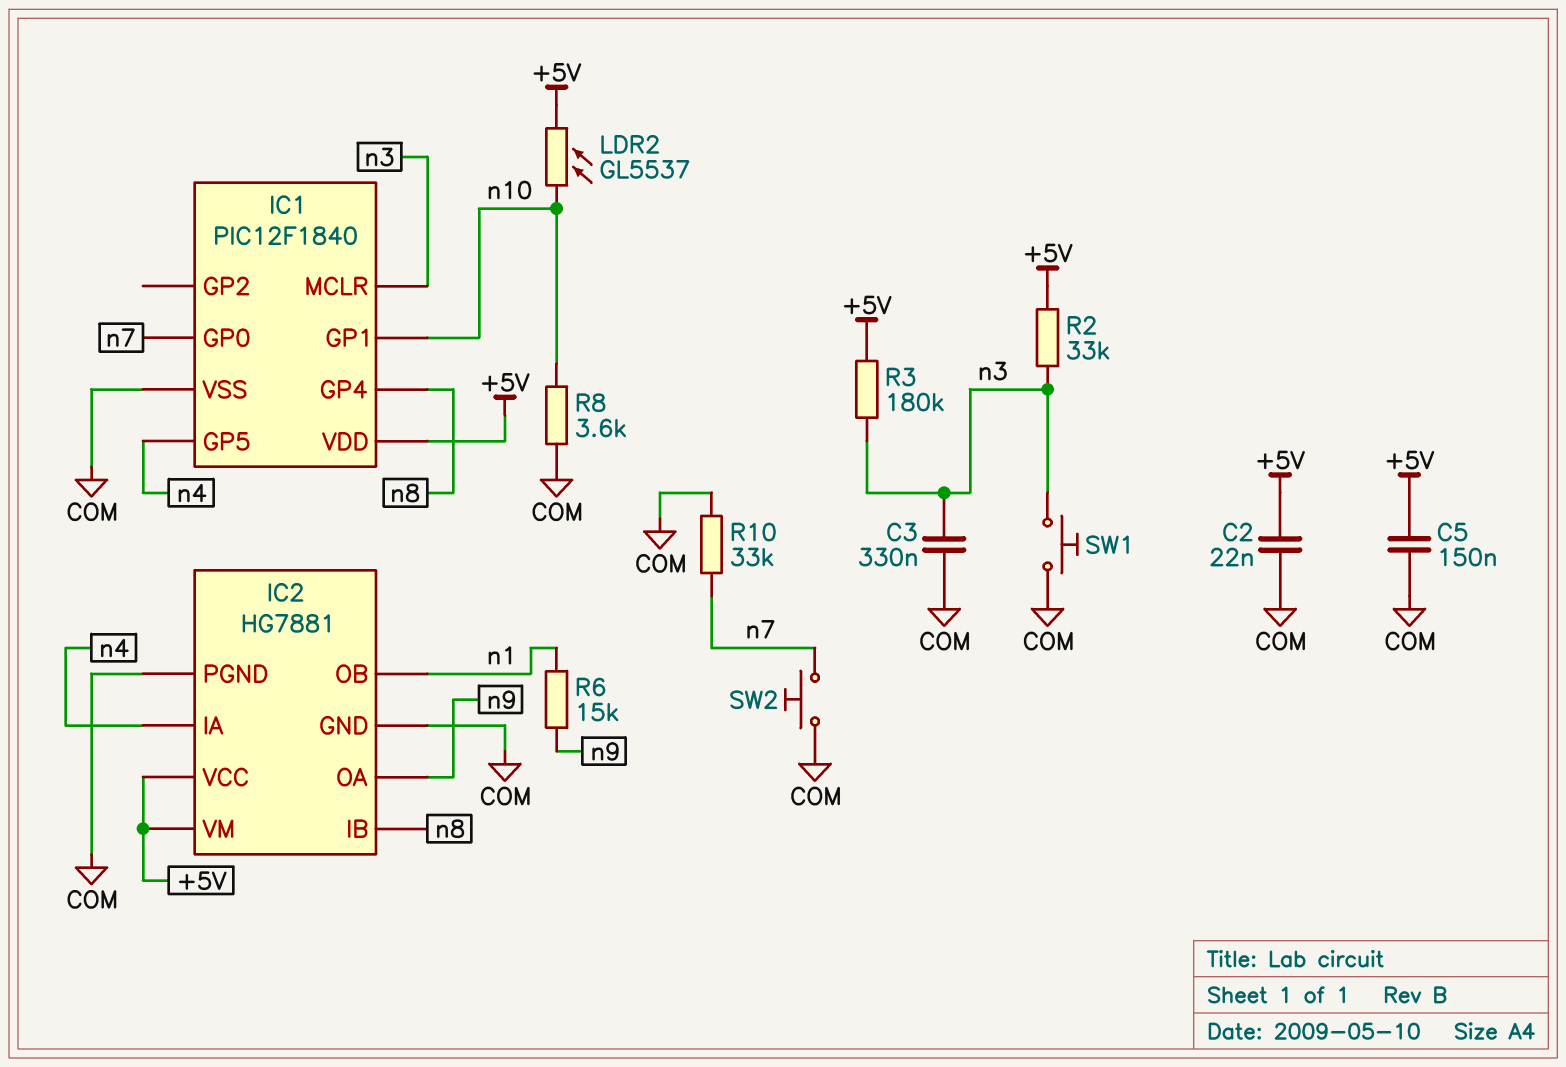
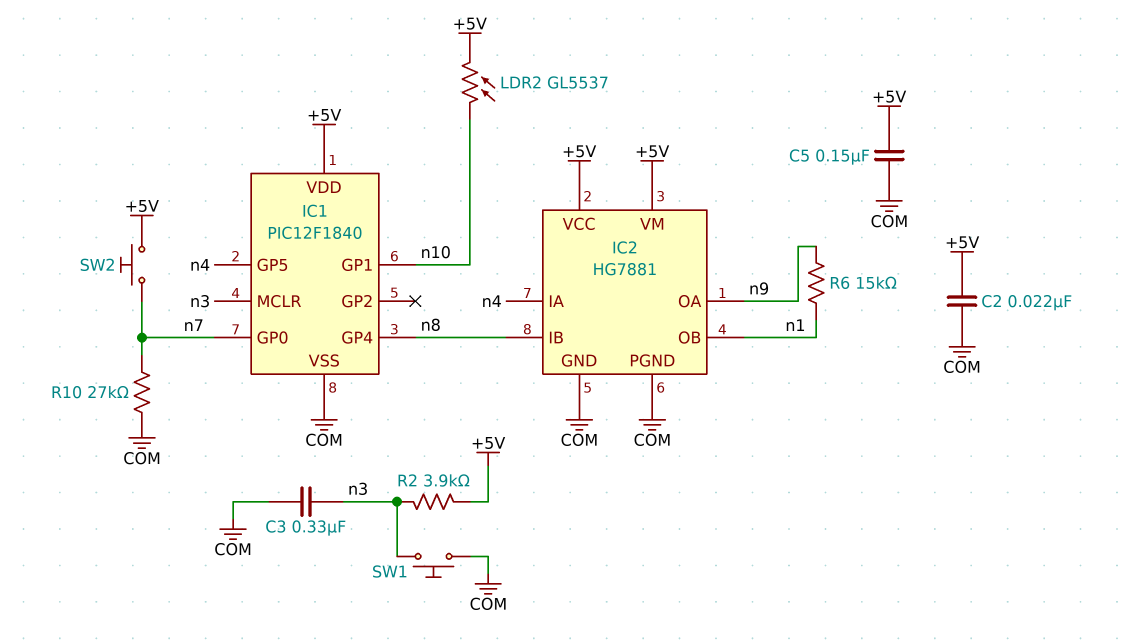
R2: 33k (+5V, n3) -> 3.9k (+5V, n3)
R3: 180k (+5V, n3) -> none
R8: 3.6k (COM, n10) -> none
R10: 33k (COM, n7) -> 27k (COM, n7)
SW2: button (COM, n7) -> button (+5V, n7)

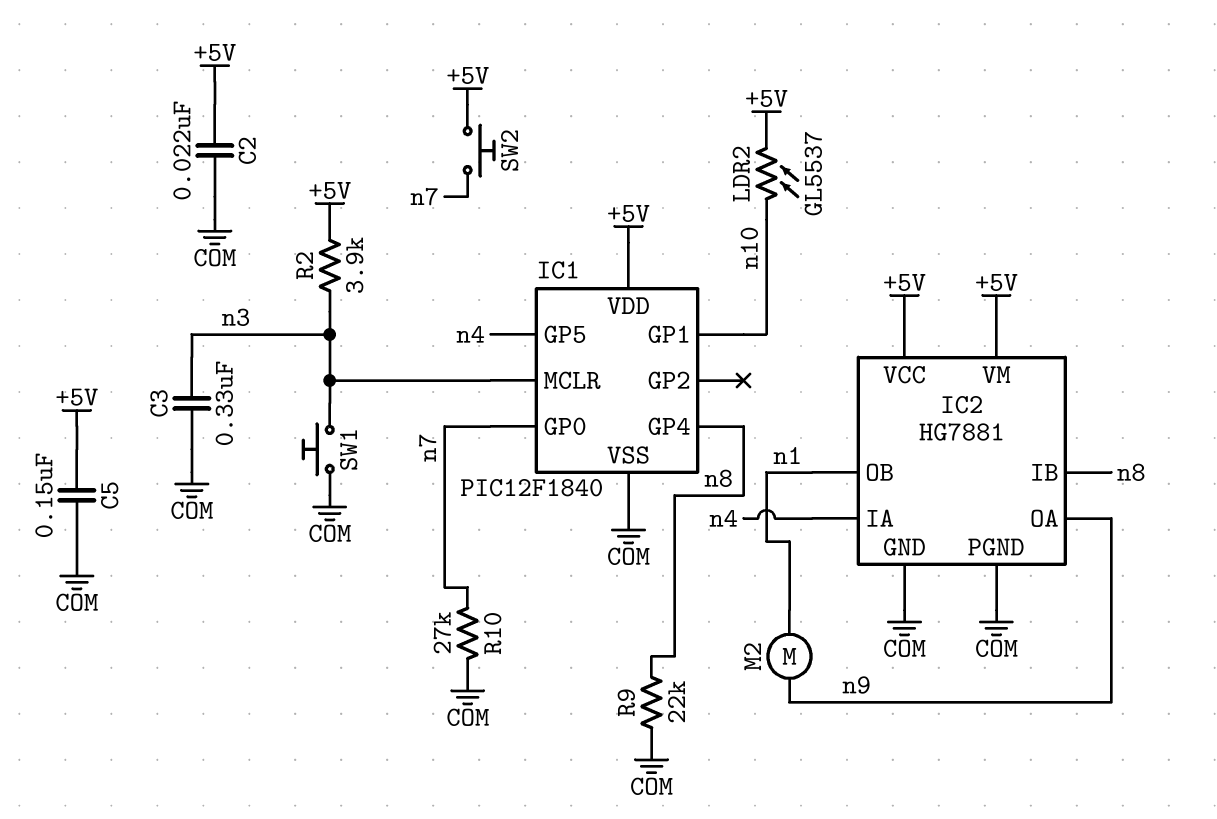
M2: none -> motor (n1, n9)
R6: 15k (n1, n9) -> none
R9: none -> 22k (COM, n8)

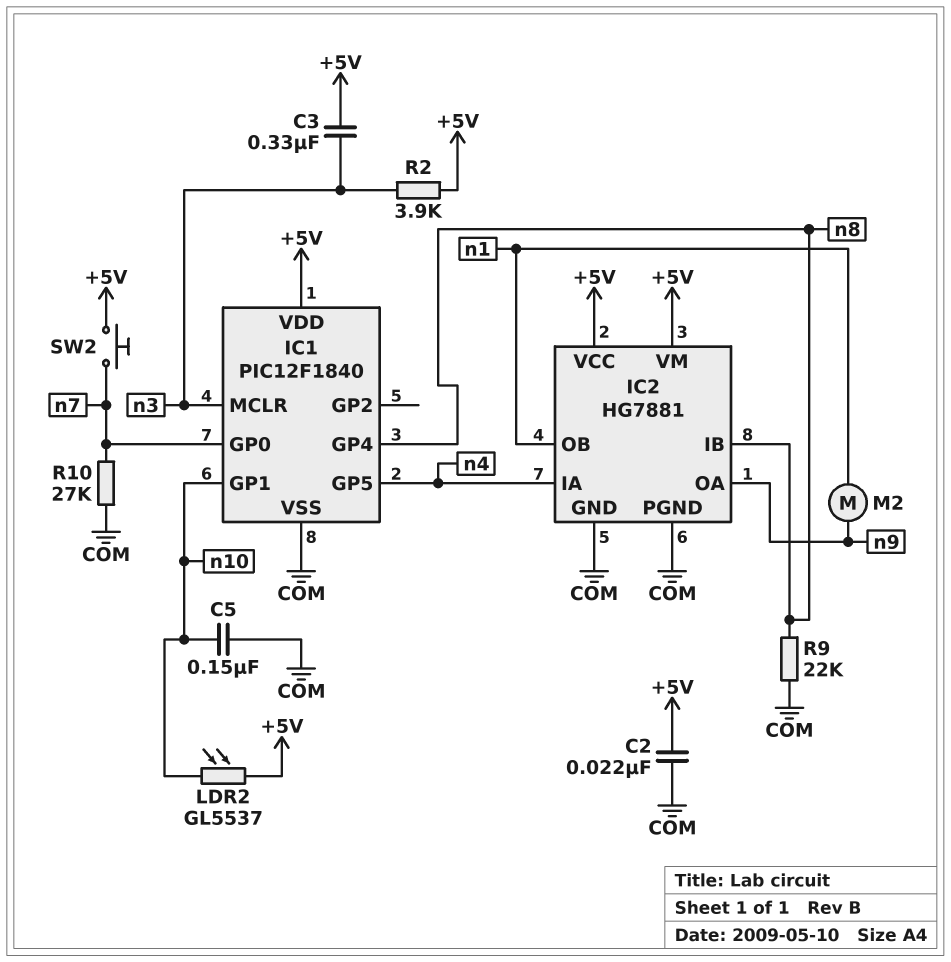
C3: 330nF (COM, n3) -> 330nF (+5V, n3)
C5: 150nF (+5V, COM) -> 150nF (COM, n10)
SW1: button (COM, n3) -> none

